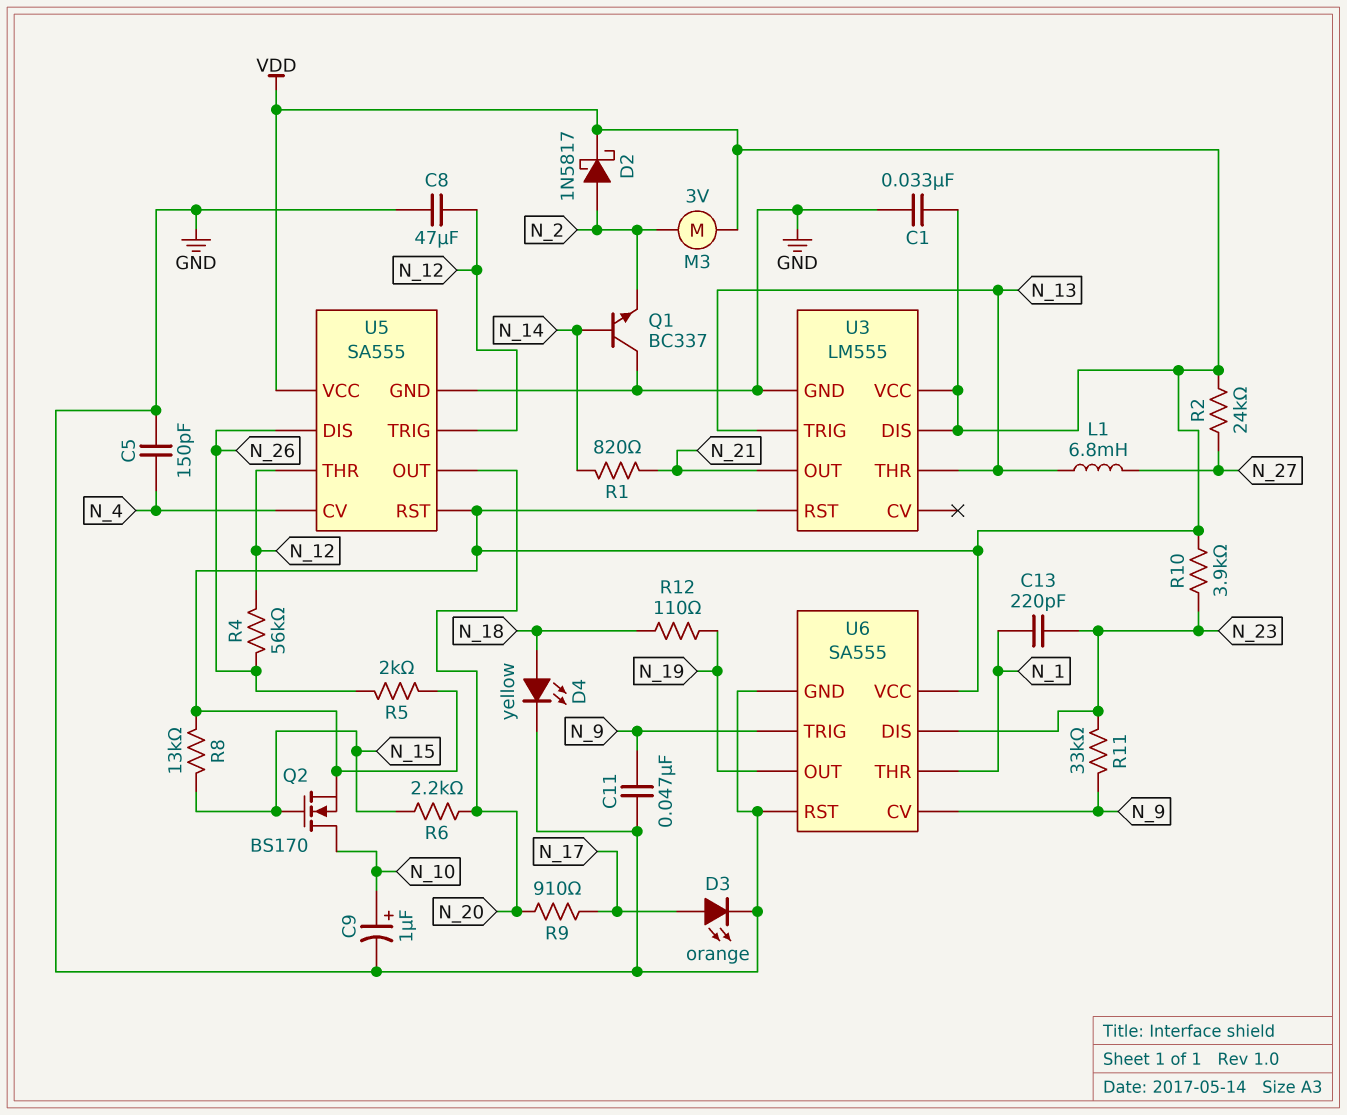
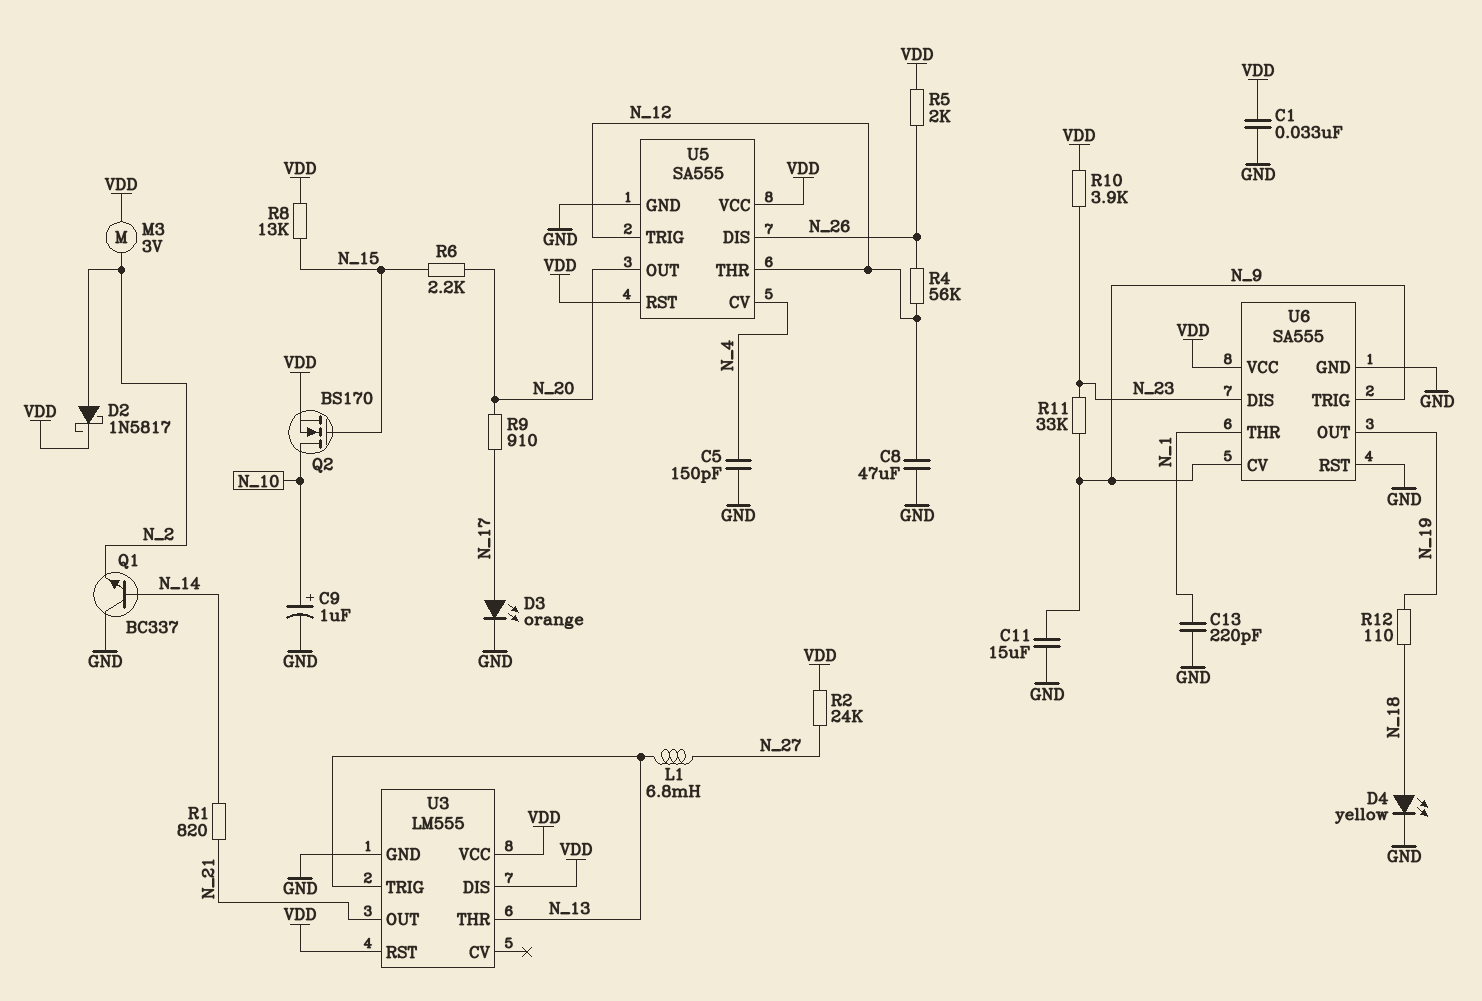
C11: 47nF (GND, N_9) -> 15uF (GND, N_9)
C13: 220pF (N_1, N_23) -> 220pF (GND, N_1)

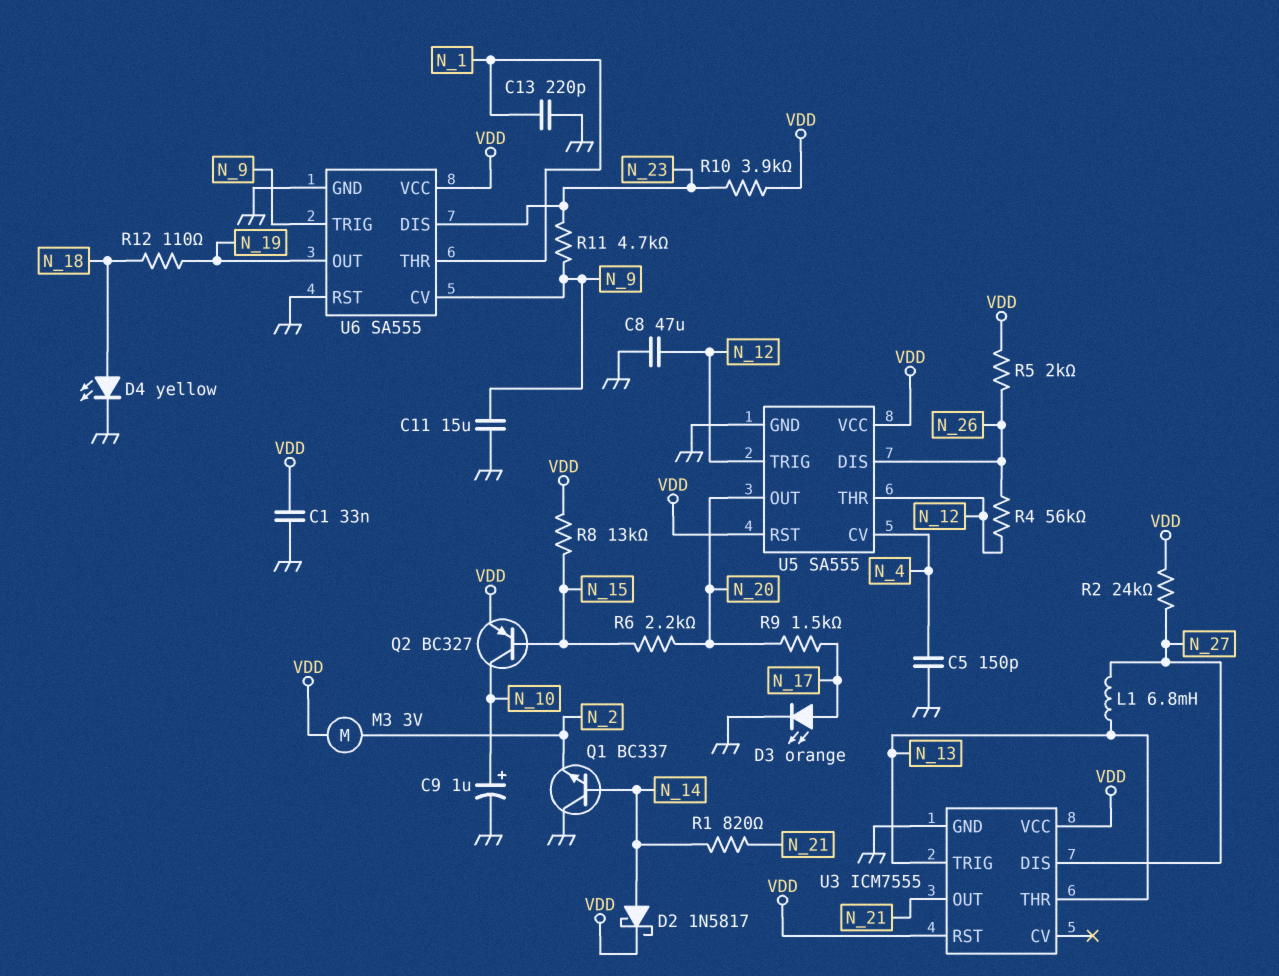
D2: schottky 1N5817 (A N_2, K VDD) -> schottky 1N5817 (A N_14, K VDD)
Q2: NMOS BS170 (G N_15, D N_10, S VDD) -> PNP BC327 (B N_15, C N_10, E VDD)
R9: 910 (N_17, N_20) -> 1.5k (N_17, N_20)
R11: 33k (N_9, N_23) -> 4.7k (N_9, N_23)
U3: LM555 -> ICM7555
U3 pin DIS: VDD -> N_27

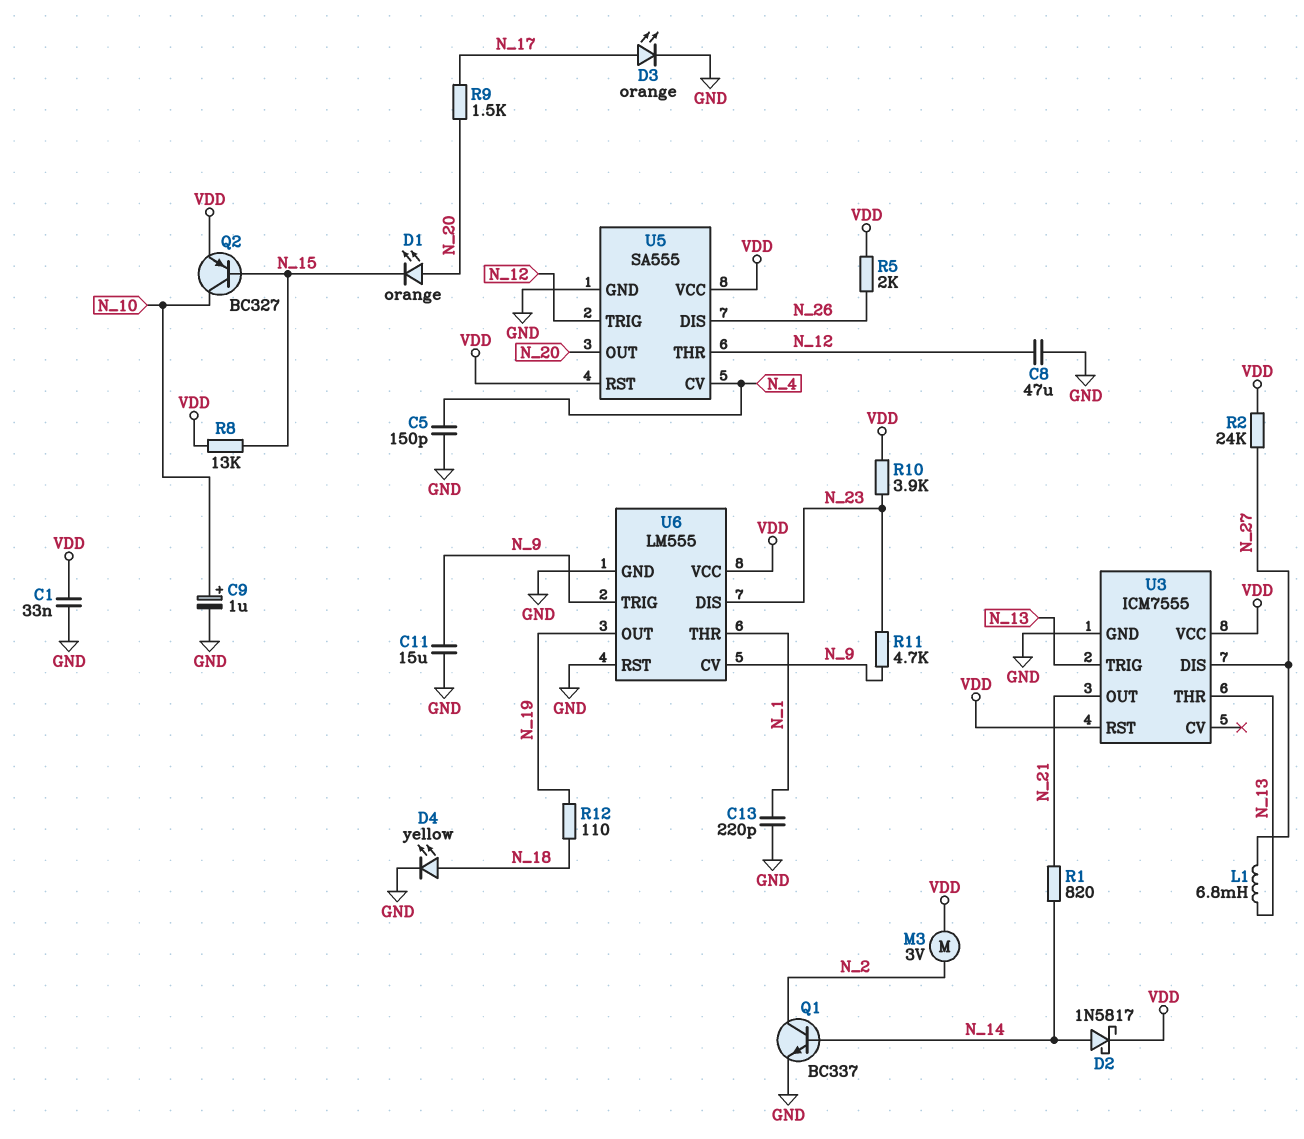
D1: none -> LED orange (A N_20, K N_15)
Q1: NPN BC337 (B N_14, C GND, E N_2) -> NPN BC337 (B N_14, C N_2, E GND)
R4: 56k (N_12, N_26) -> none
R6: 2.2k (N_15, N_20) -> none
U6: SA555 -> LM555

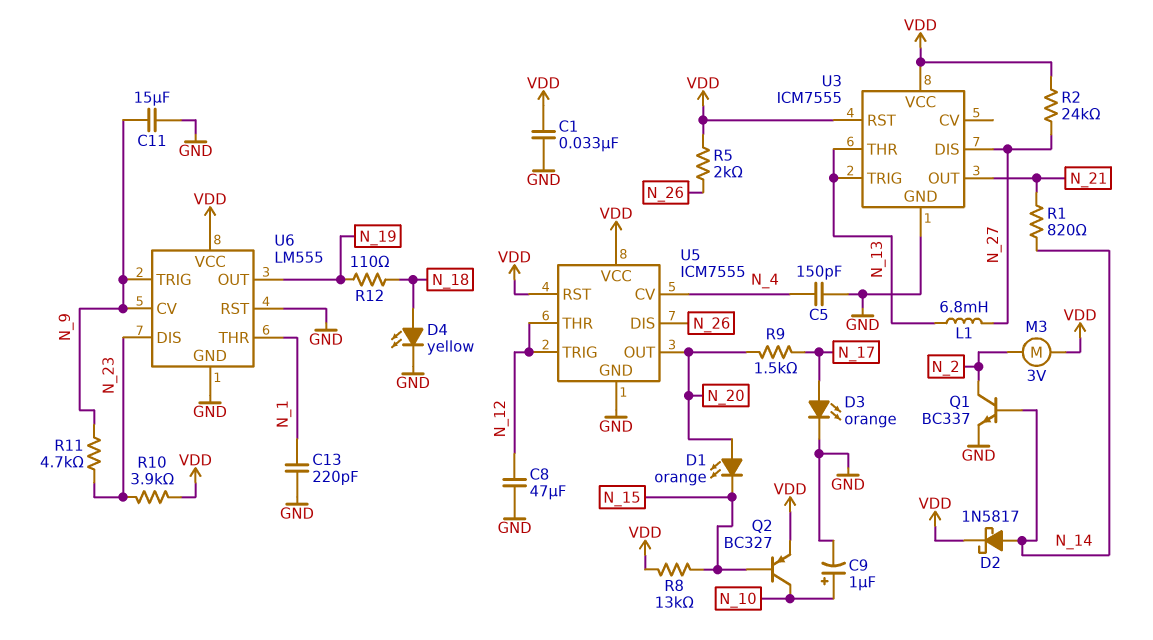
U5: SA555 -> ICM7555

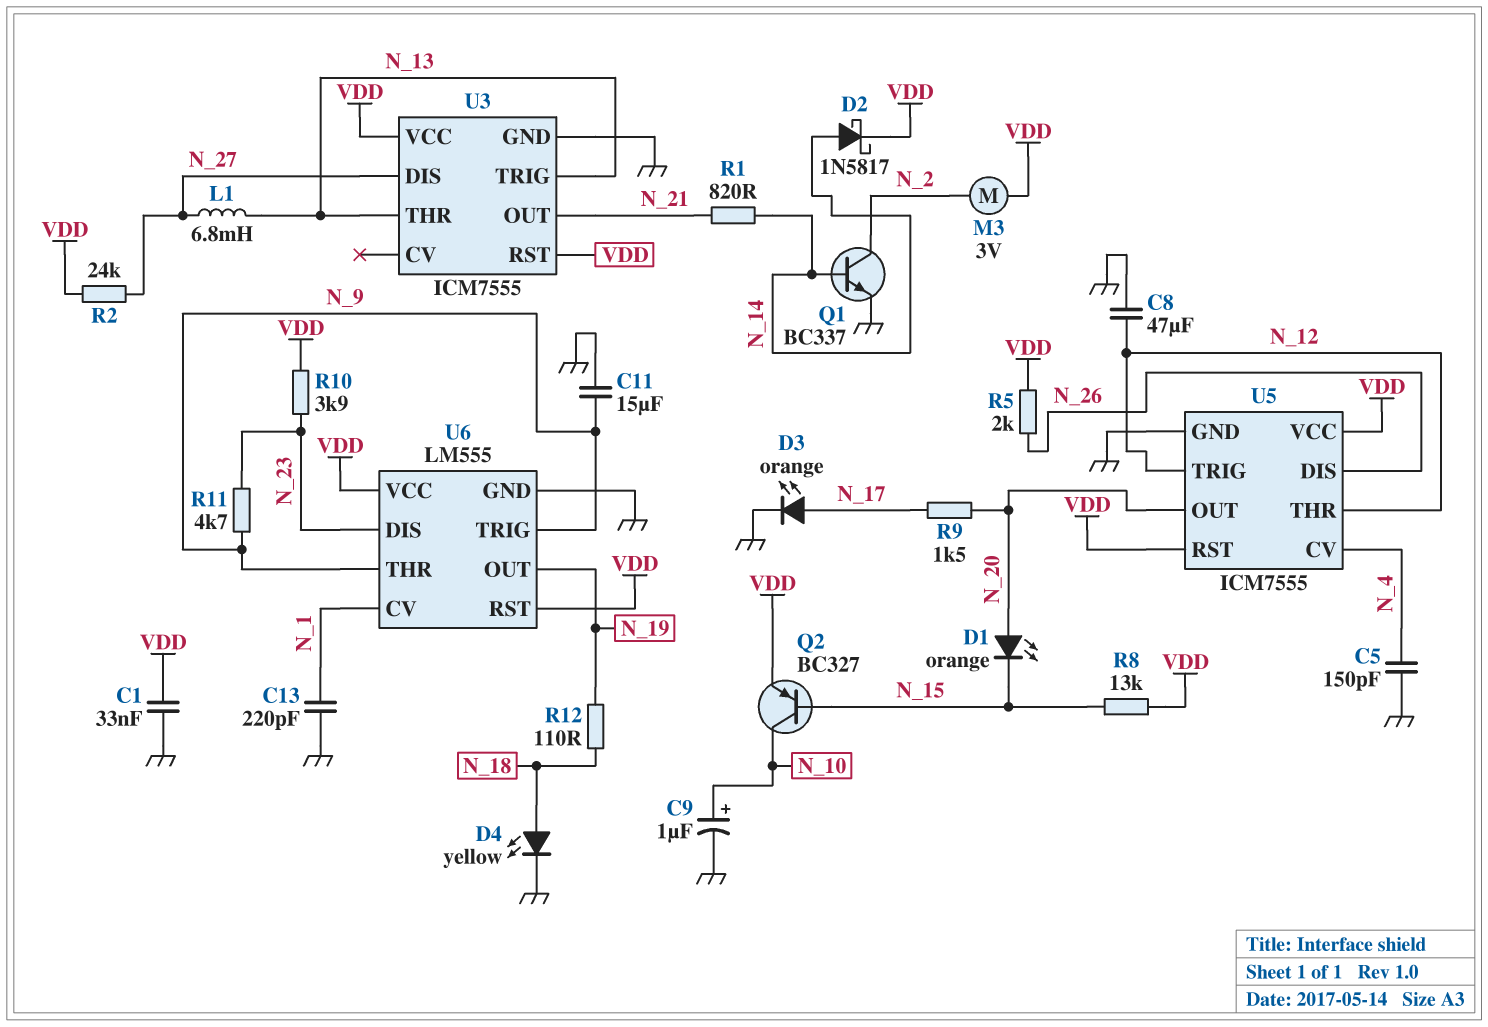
U6 pin CV: N_9 -> N_1
U6 pin RST: GND -> VDD
U6 pin THR: N_1 -> N_9

